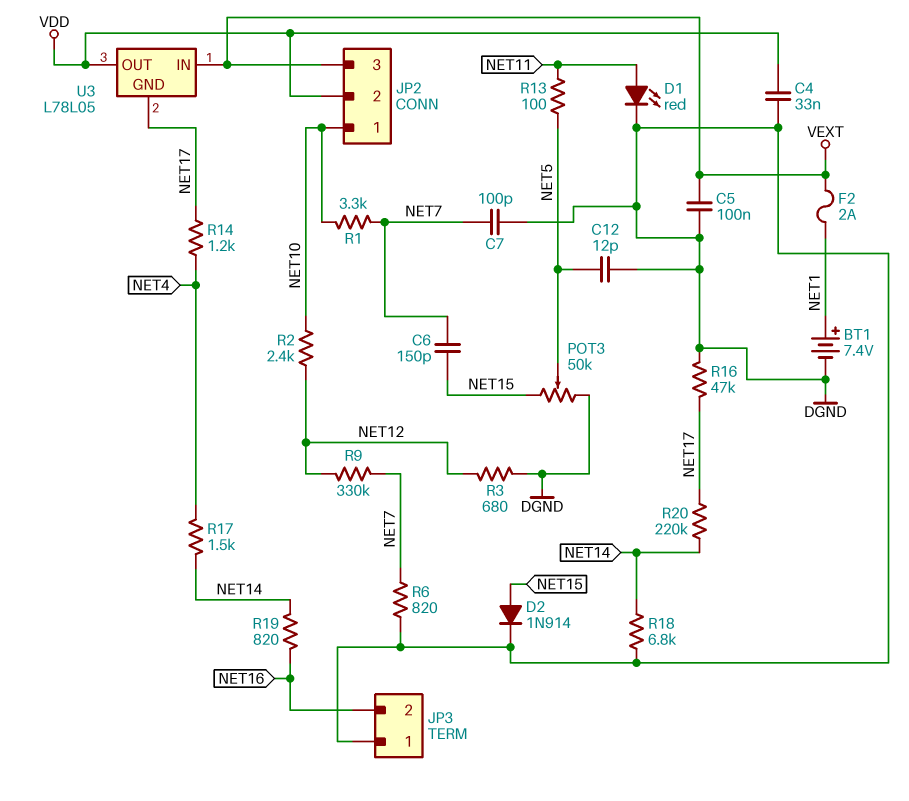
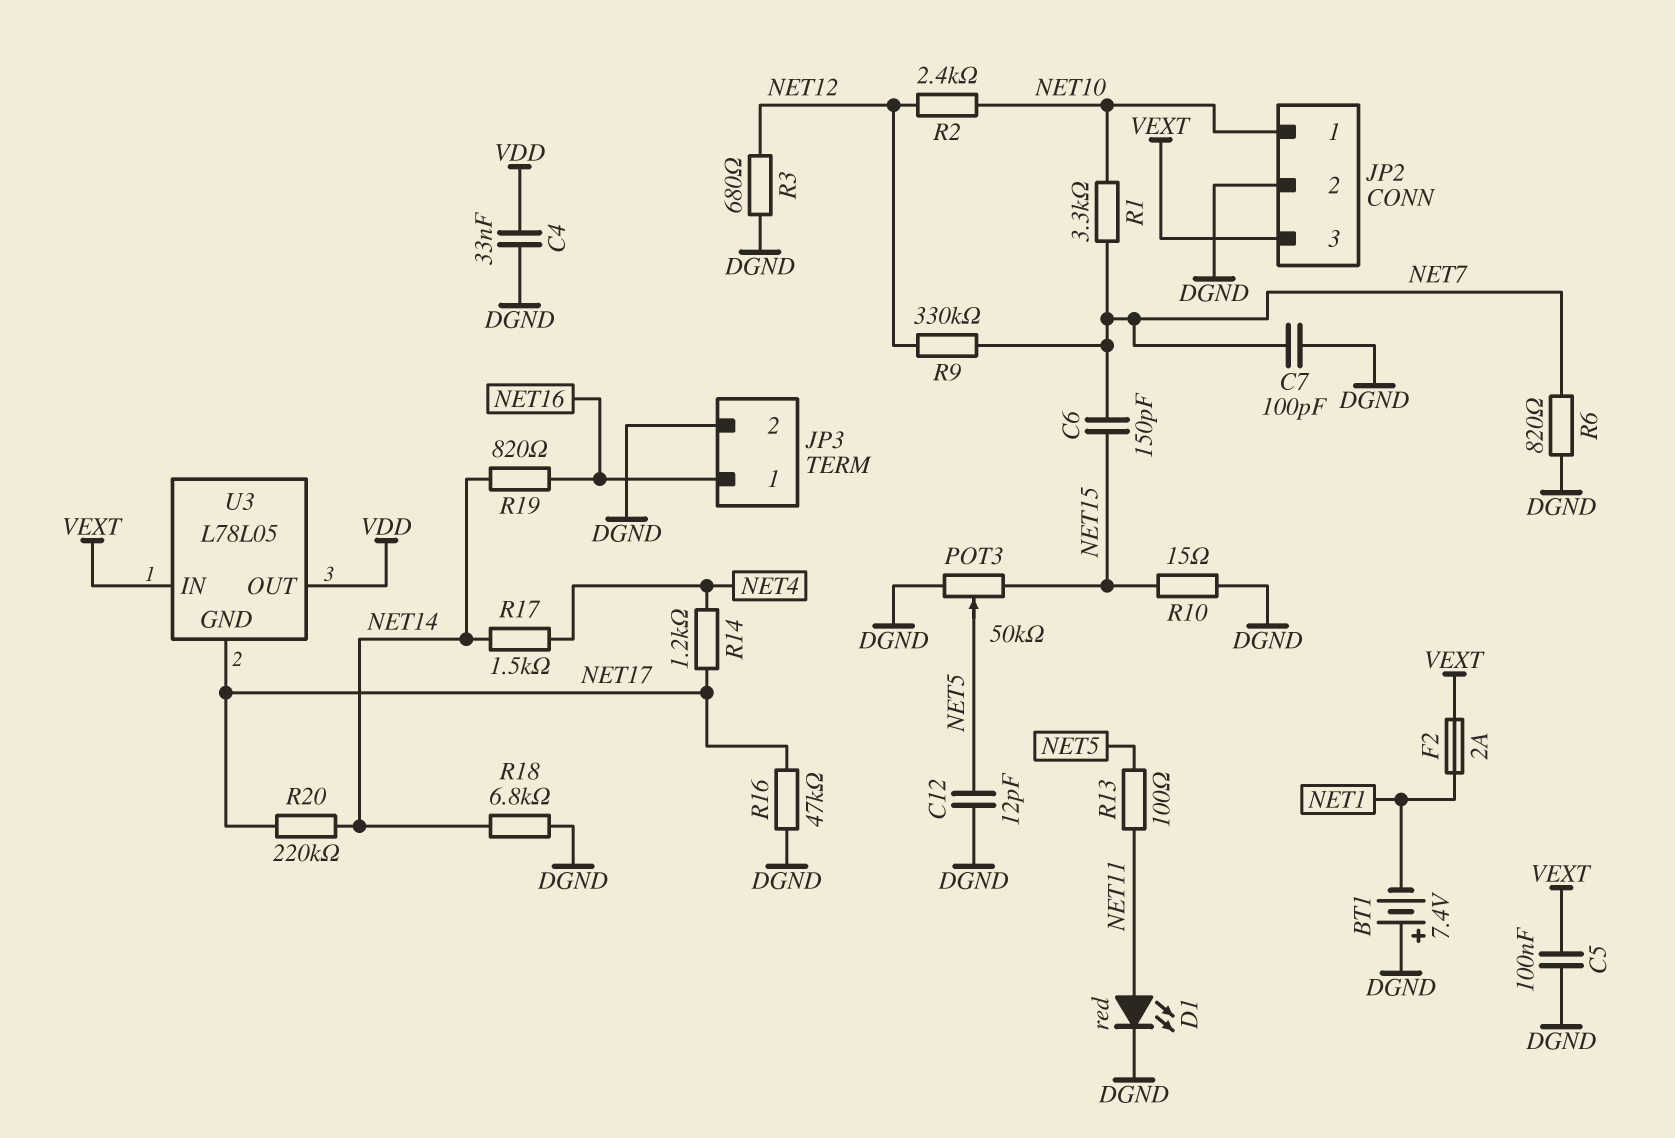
BT1: 7.4V (plus NET1, minus DGND) -> 7.4V (plus DGND, minus NET1)
D2: diode 1N914 (A NET15, K DGND) -> none
JP2 pin 2: VDD -> DGND
JP3 pin 1: DGND -> NET16
JP3 pin 2: NET16 -> DGND
R10: none -> 15 (DGND, NET15)

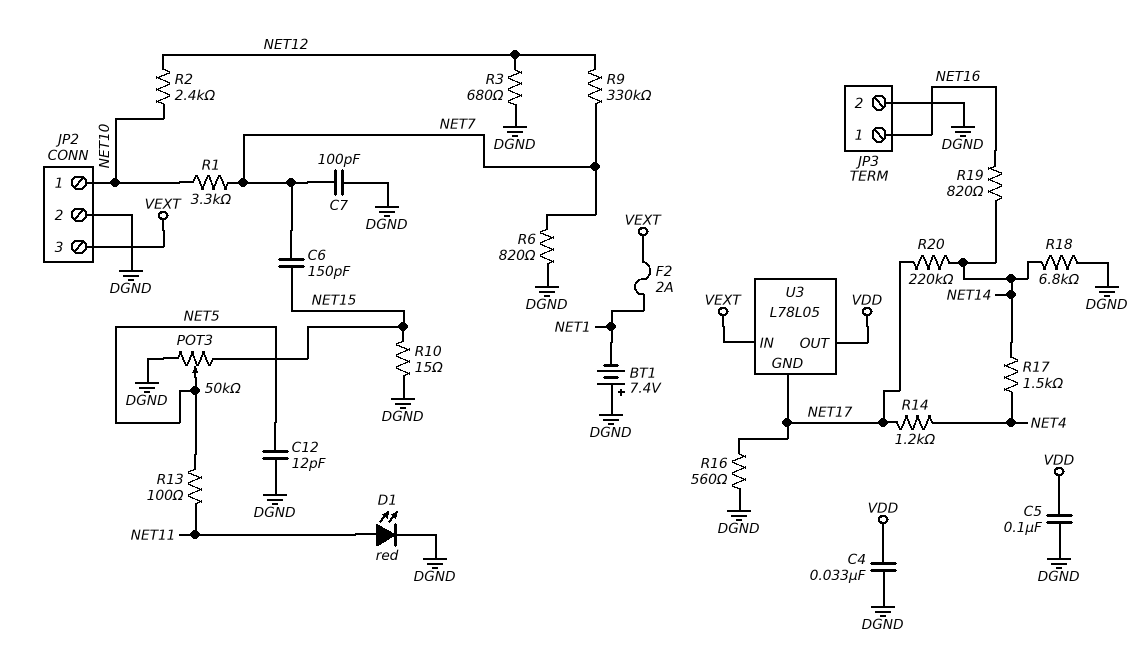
C5: 100nF (DGND, VEXT) -> 100nF (DGND, VDD)
R16: 47k (DGND, NET17) -> 560 (DGND, NET17)

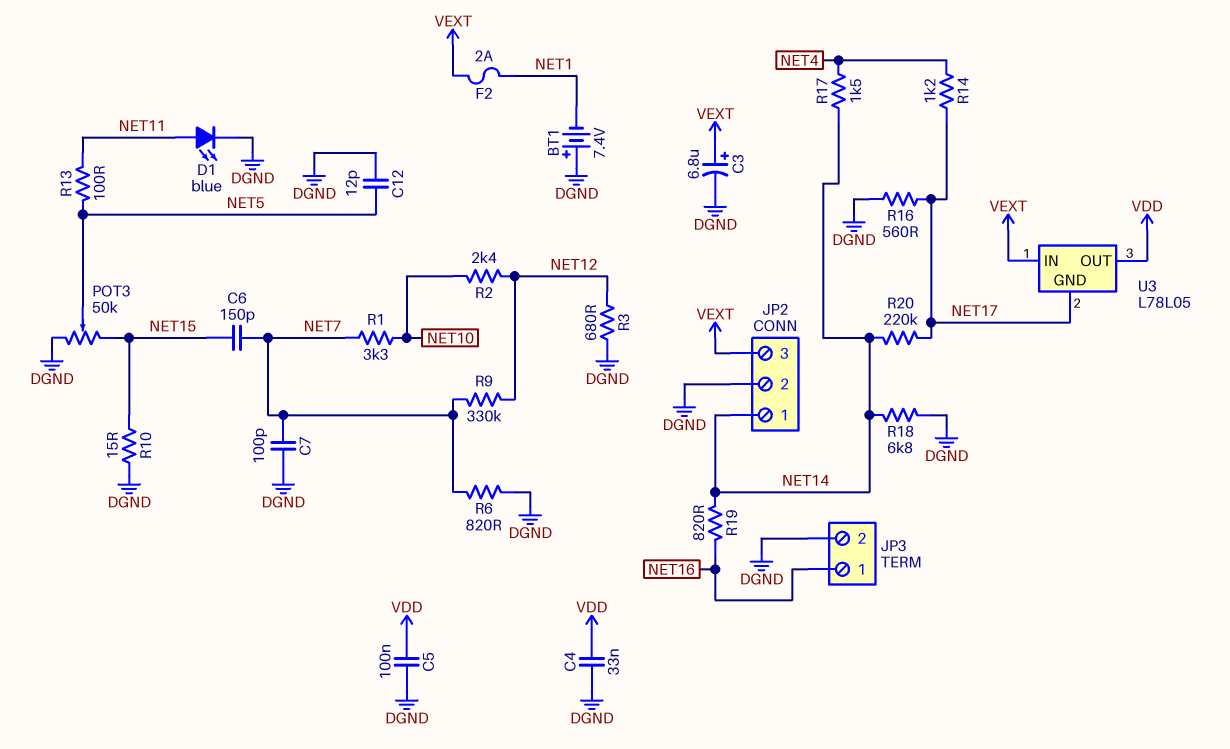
C3: none -> 6.8uF (plus VEXT, minus DGND)
D1: LED red (A NET11, K DGND) -> LED blue (A NET11, K DGND)
JP2 pin 1: NET10 -> NET14

